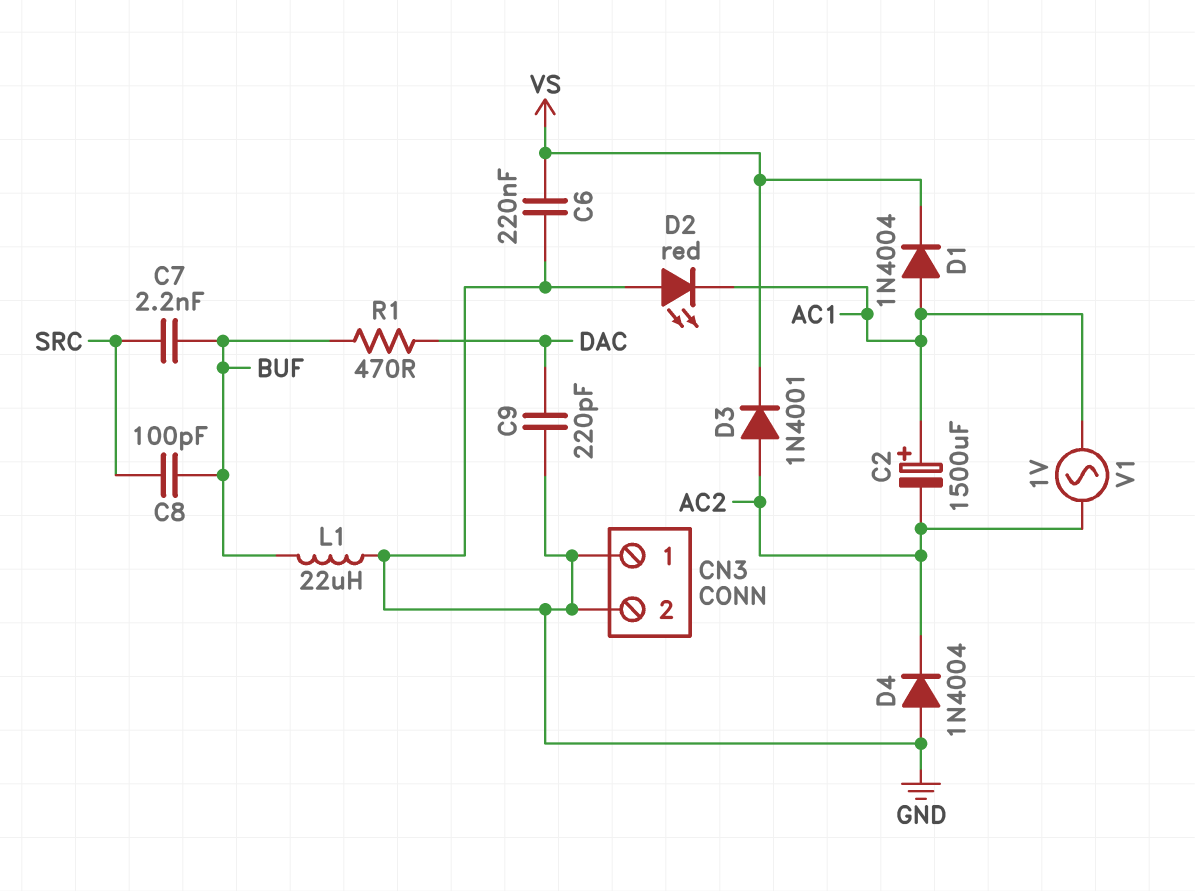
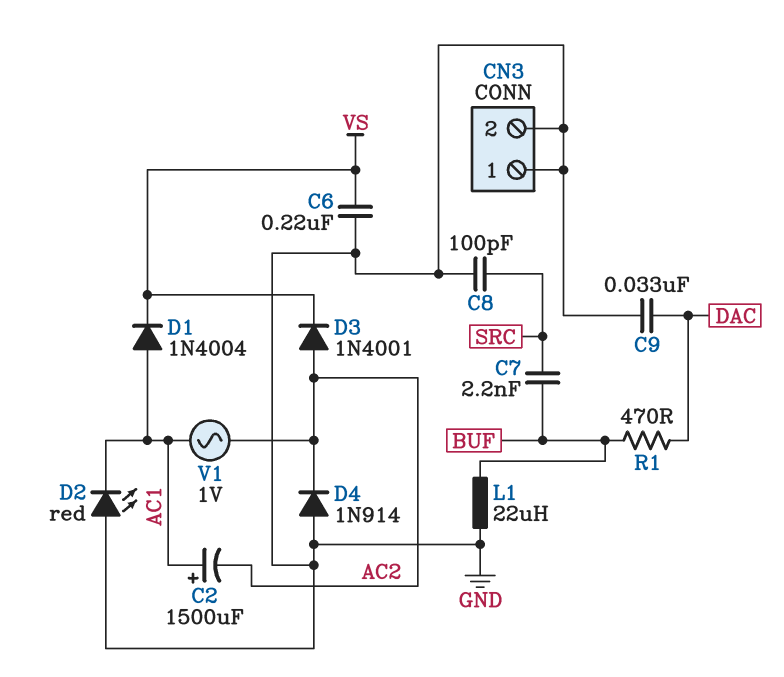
C8: 100pF (BUF, SRC) -> 100pF (GND, SRC)
C9: 220pF (DAC, GND) -> 33nF (DAC, GND)
D4: diode 1N4004 (A GND, K AC2) -> diode 1N914 (A GND, K AC2)

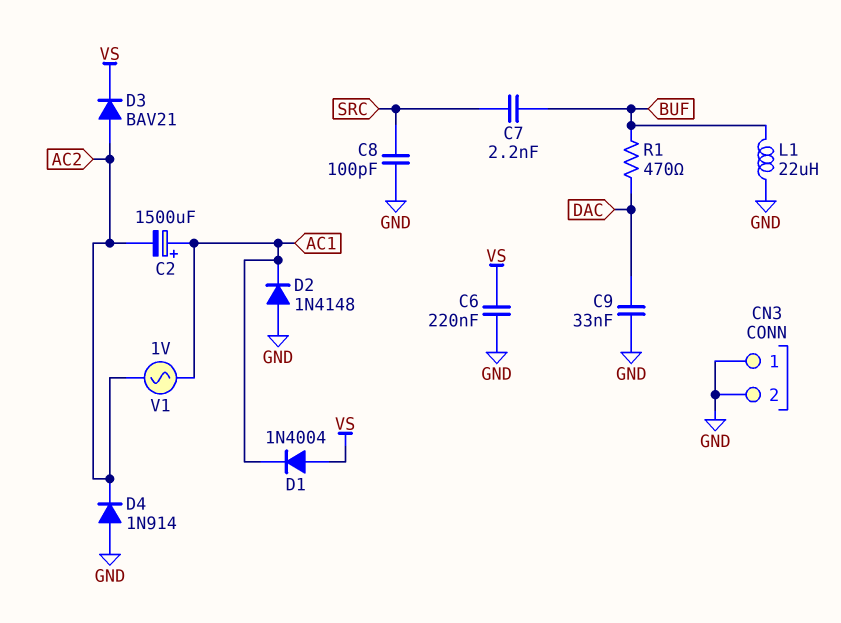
D1: diode 1N4004 (A AC1, K VS) -> diode 1N4004 (A VS, K AC1)
D2: LED red (A GND, K AC1) -> diode 1N4148 (A GND, K AC1)
D3: diode 1N4001 (A AC2, K VS) -> diode BAV21 (A AC2, K VS)

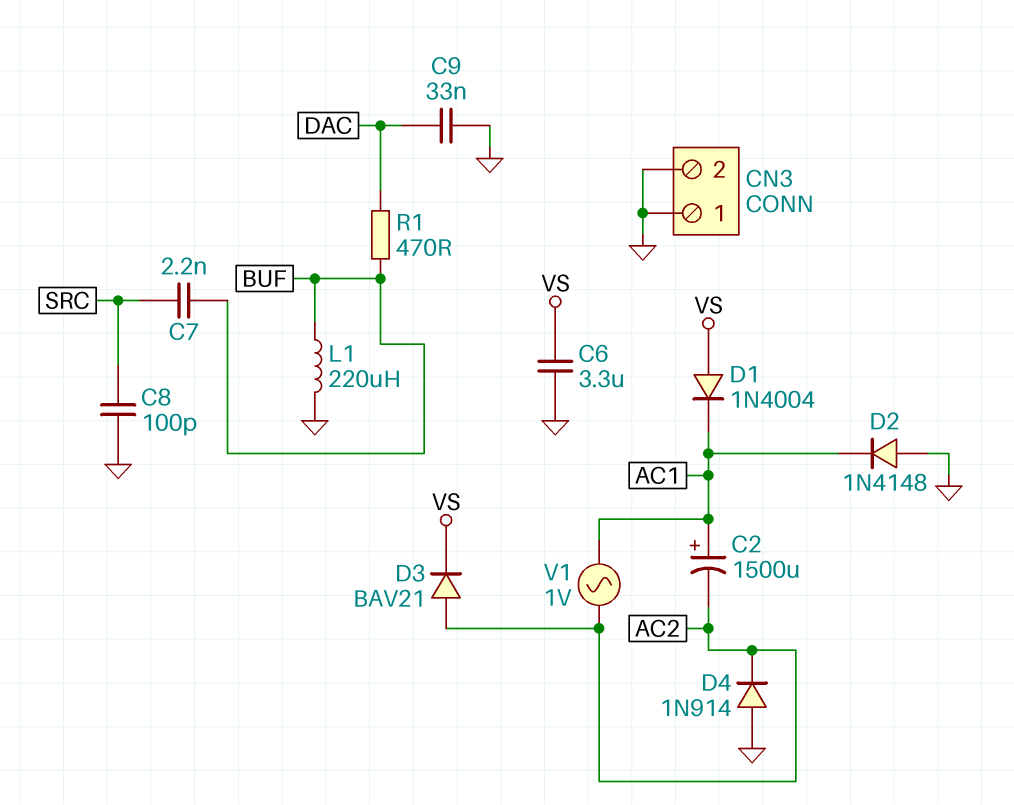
C6: 220nF (GND, VS) -> 3.3uF (GND, VS)
L1: 22uH (BUF, GND) -> 220uH (BUF, GND)

